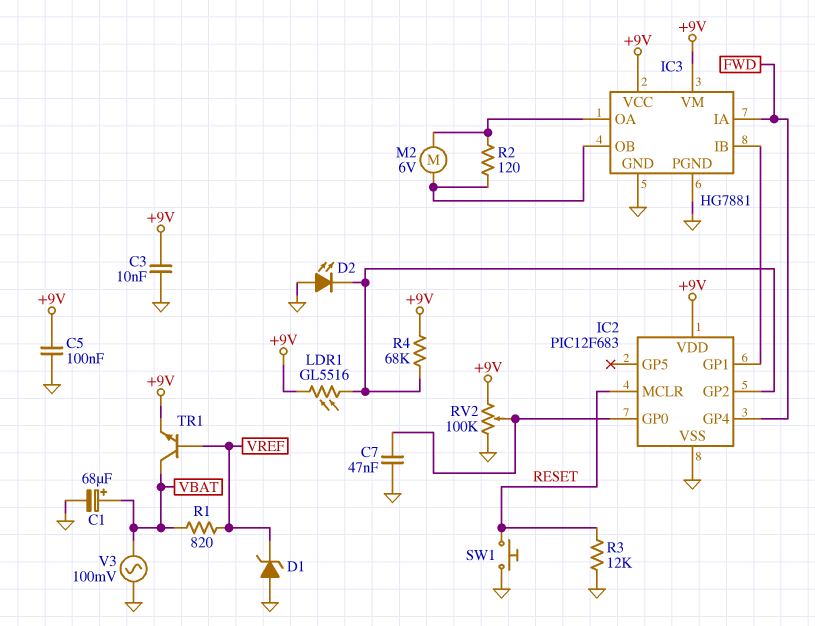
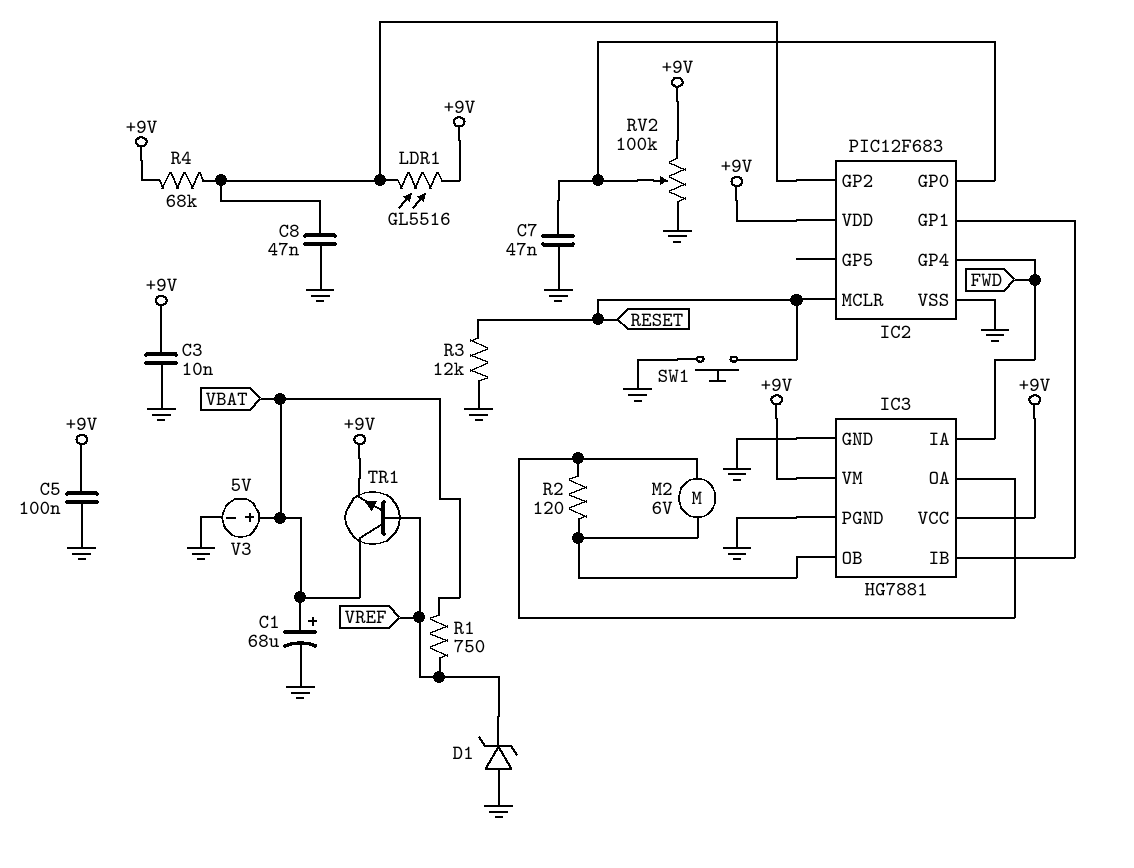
C8: none -> 47nF (GND, IC2/GP2)
D2: LED (A GND, K IC2/GP2) -> none
R1: 820 (VBAT, VREF) -> 750 (VBAT, VREF)
V3: AC 100mV (GND, VBAT) -> 5V (plus VBAT, minus GND)

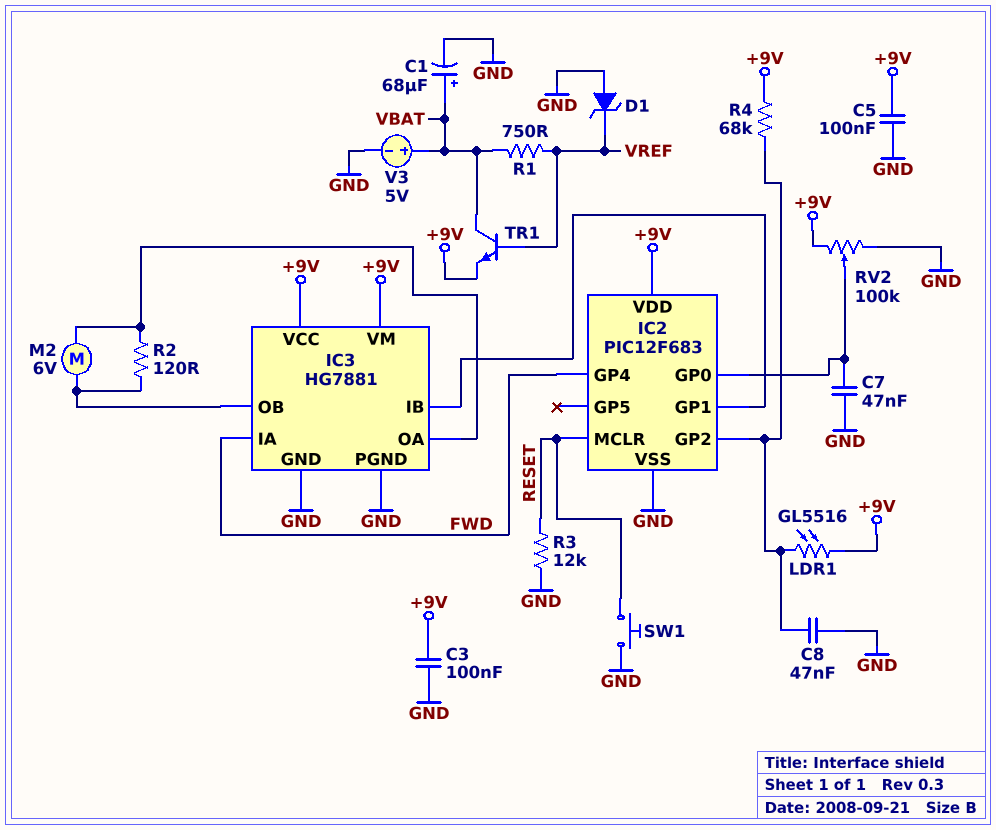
C3: 10nF (+9V, GND) -> 100nF (+9V, GND)

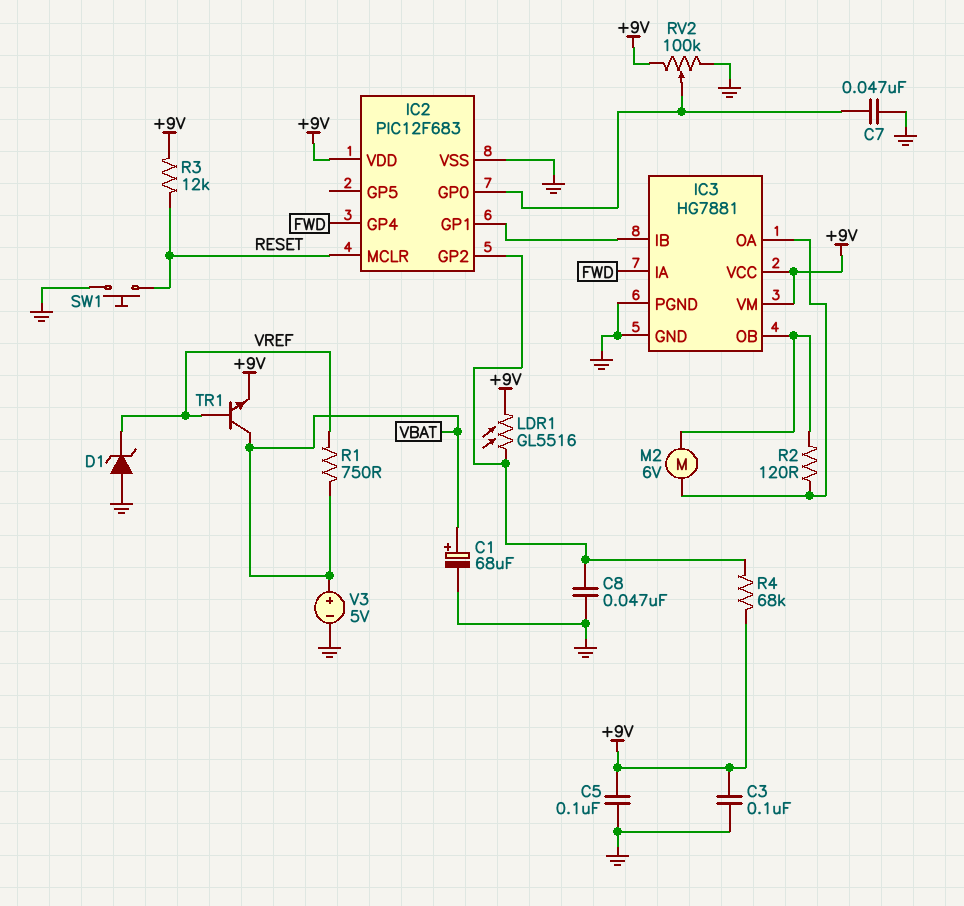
R3: 12k (GND, RESET) -> 12k (+9V, RESET)

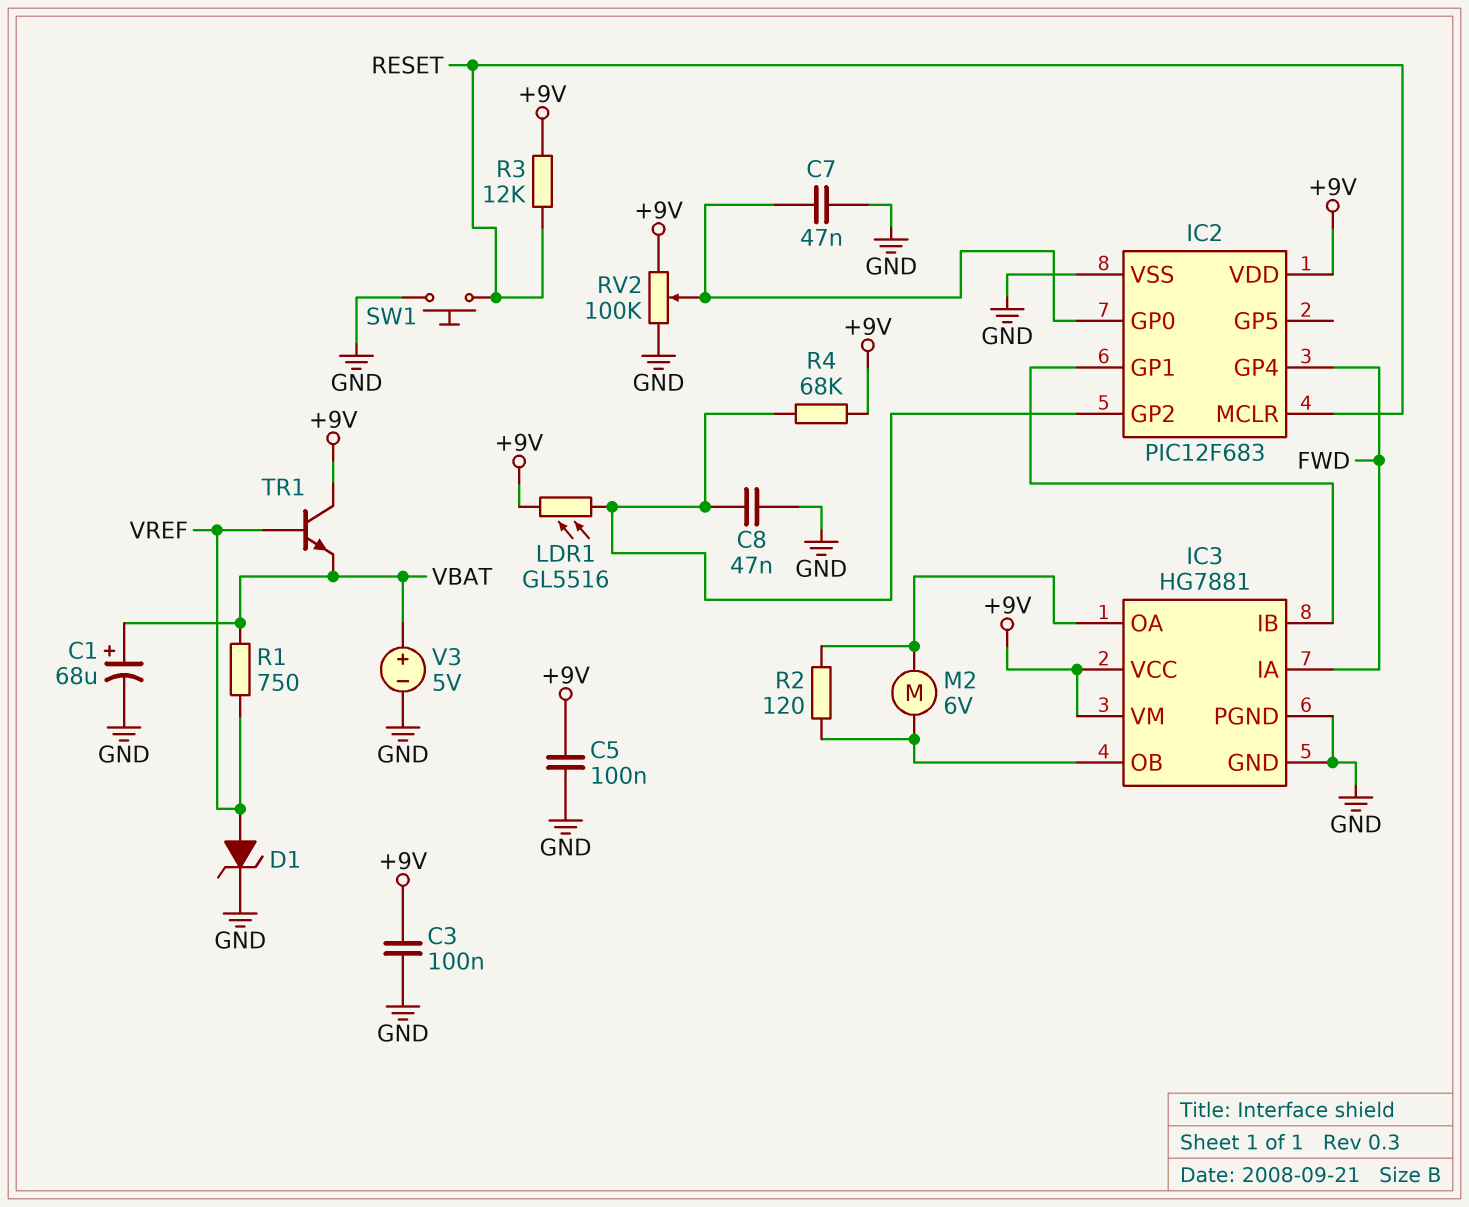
D1: zener (A GND, K VREF) -> zener (A VREF, K GND)
TR1: NPN (B VREF, C VBAT, E +9V) -> NPN (B VREF, C +9V, E VBAT)

